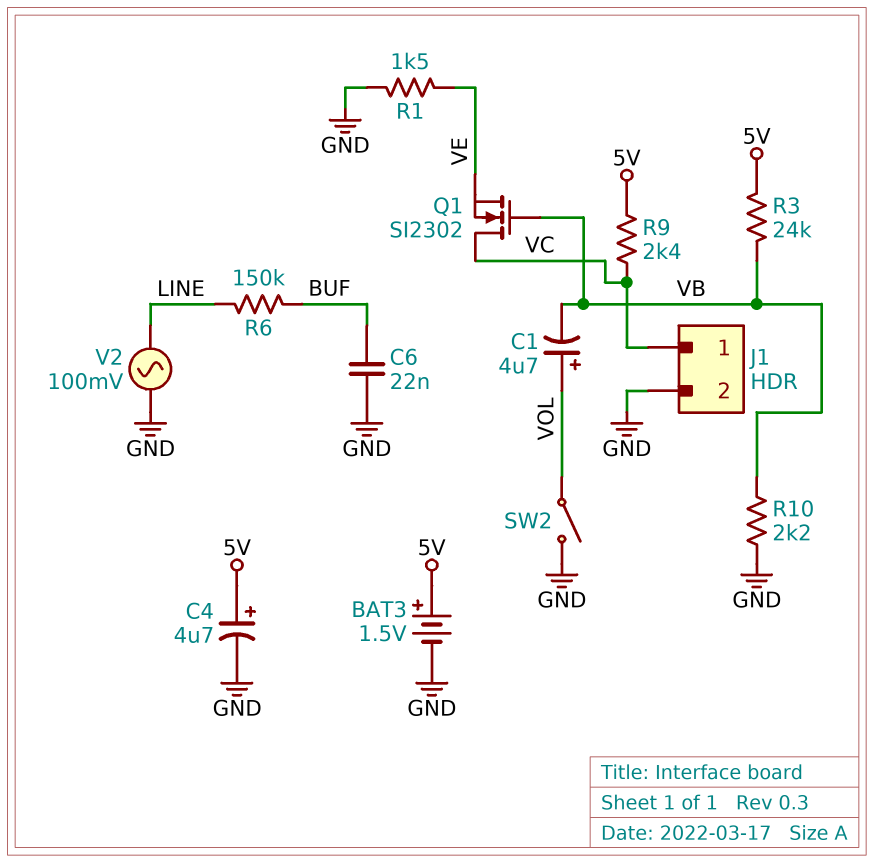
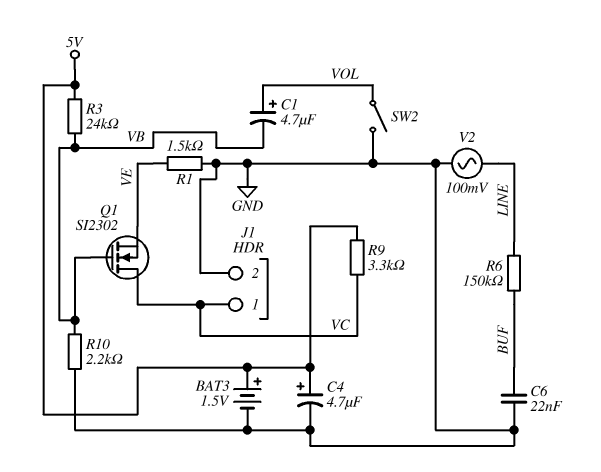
R9: 2.4k (5V, VC) -> 3.3k (5V, VC)

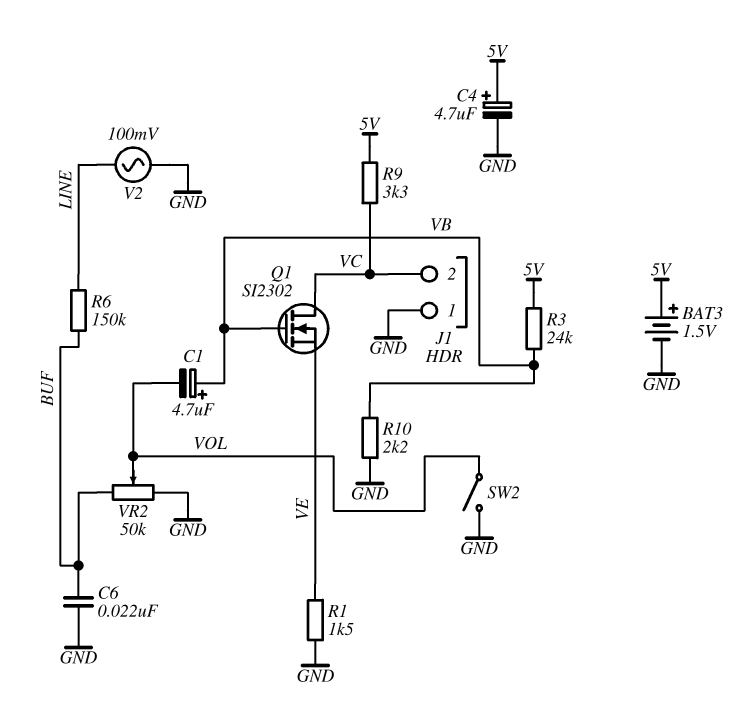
C1: 4.7uF (plus VOL, minus VB) -> 4.7uF (plus VB, minus VOL)
J1 pin 1: VC -> GND
J1 pin 2: GND -> VC
VR2: none -> 50k (BUF, GND, wiper VOL)

